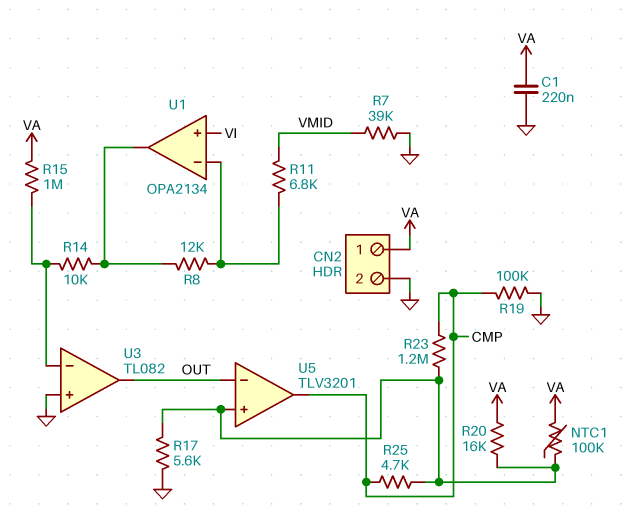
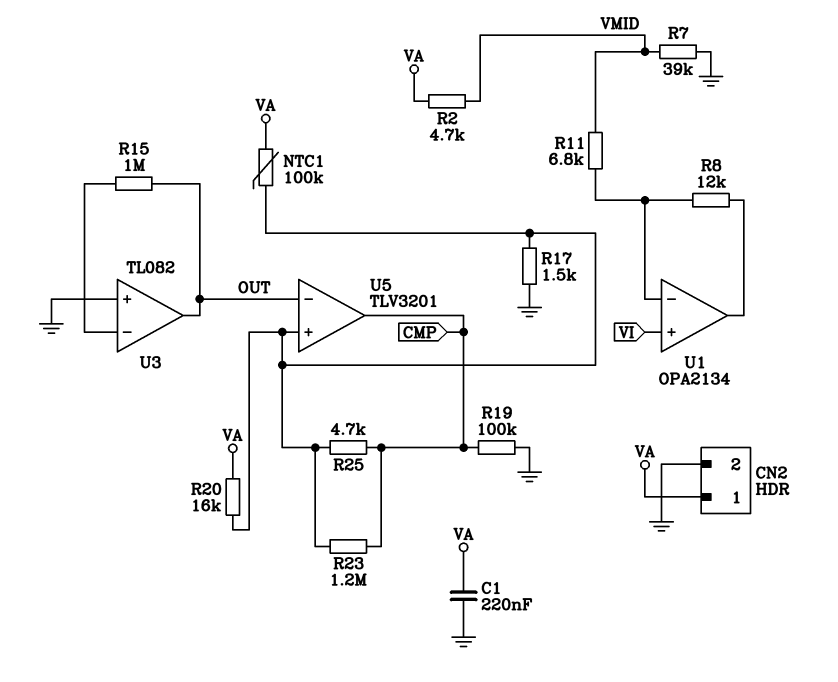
R2: none -> 4.7k (VA, VMID)
R14: 10k (U1/out, U3/in-) -> none
R15: 1M (U3/in-, VA) -> 1M (OUT, U3/in-)
R17: 5.6k (GND, U5/in+) -> 1.5k (GND, U5/in+)

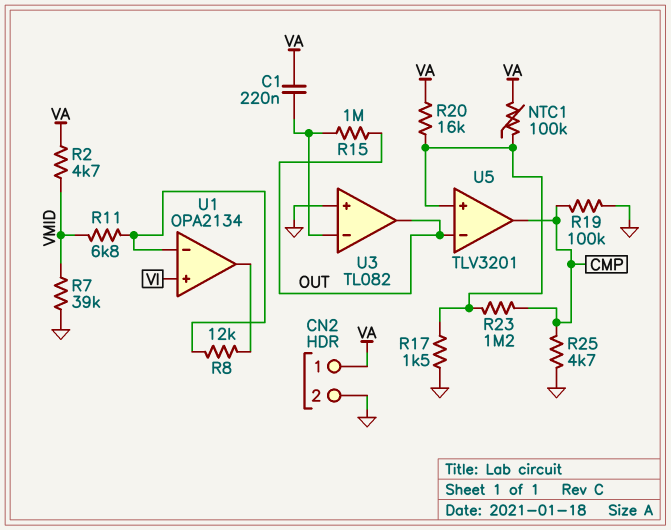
C1: 220nF (GND, VA) -> 220nF (U3/in-, VA)
R25: 4.7k (CMP, U5/in+) -> 4.7k (CMP, GND)

